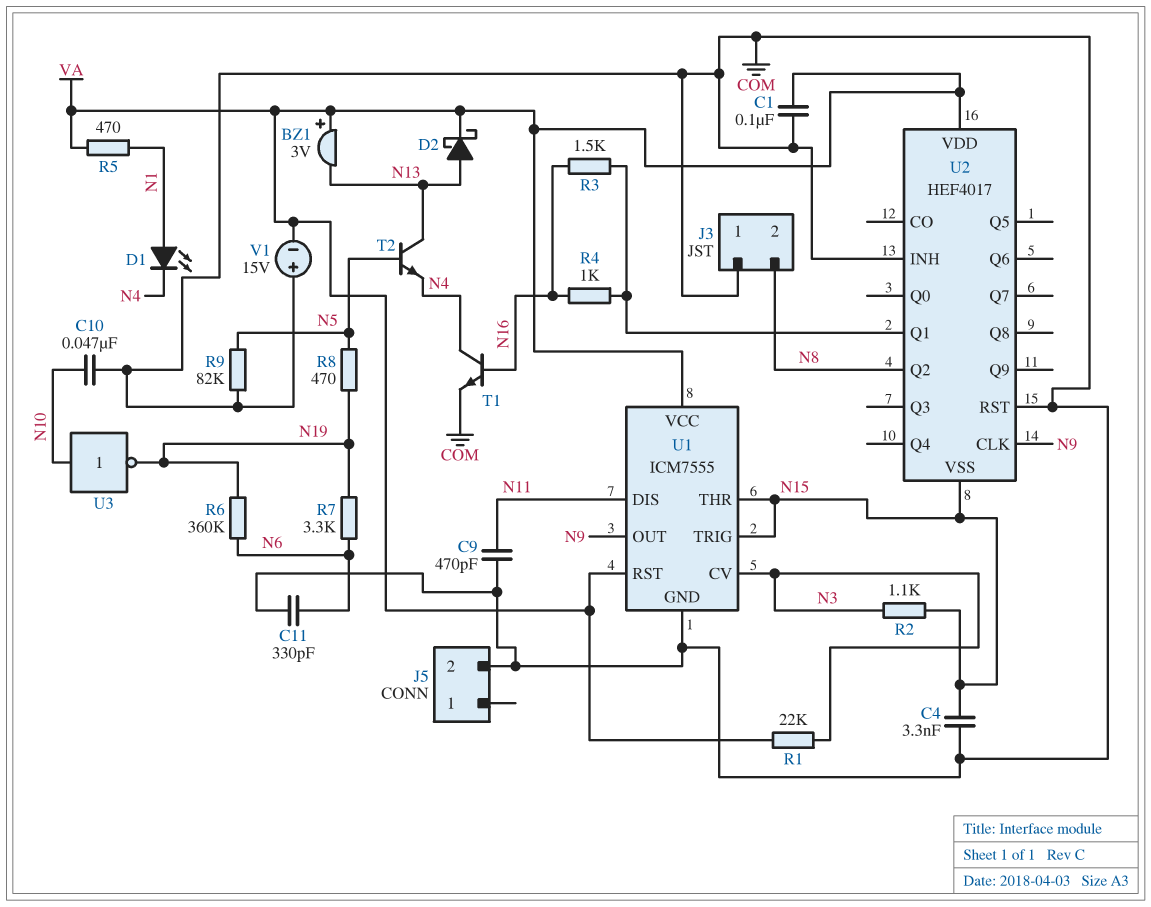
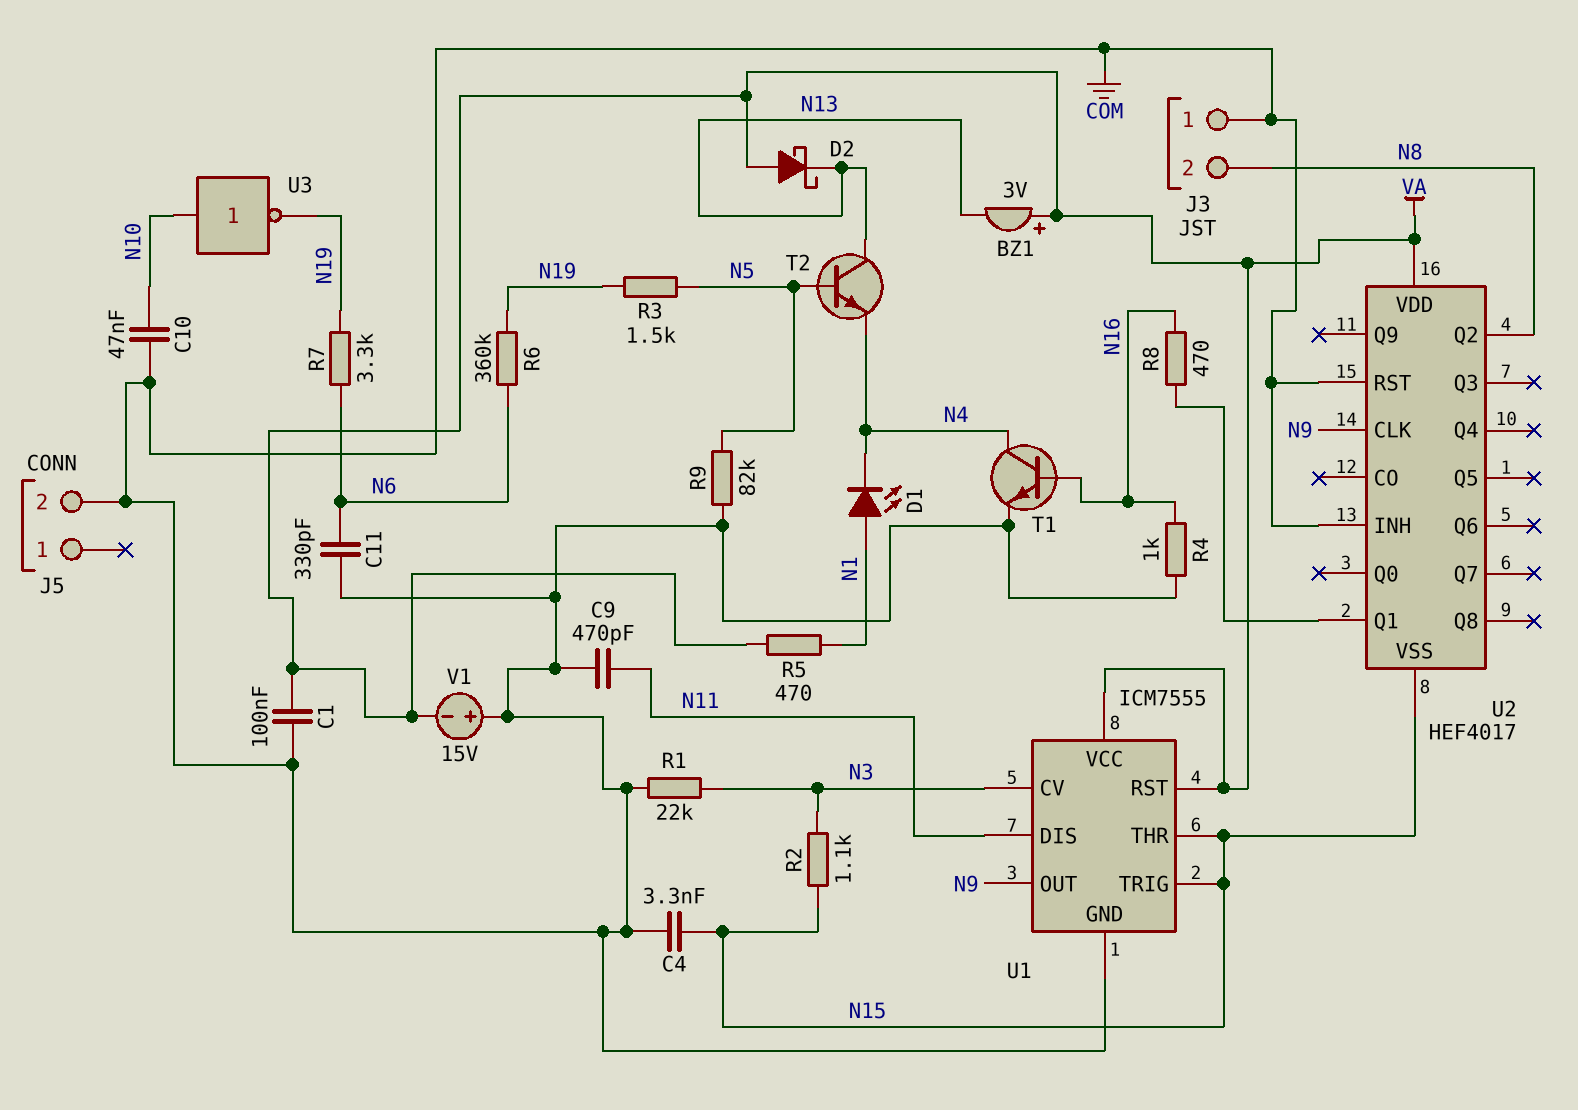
D2: schottky (A N13, K VA) -> schottky (A VA, K N13)
R1: 22k (N3, VA) -> 22k (COM, N3)
R3: 1.5k (N16, U2/Q1) -> 1.5k (N5, N19)
R4: 1k (N16, U2/Q1) -> 1k (COM, N16)
R8: 470 (N5, N19) -> 470 (N16, U2/Q1)

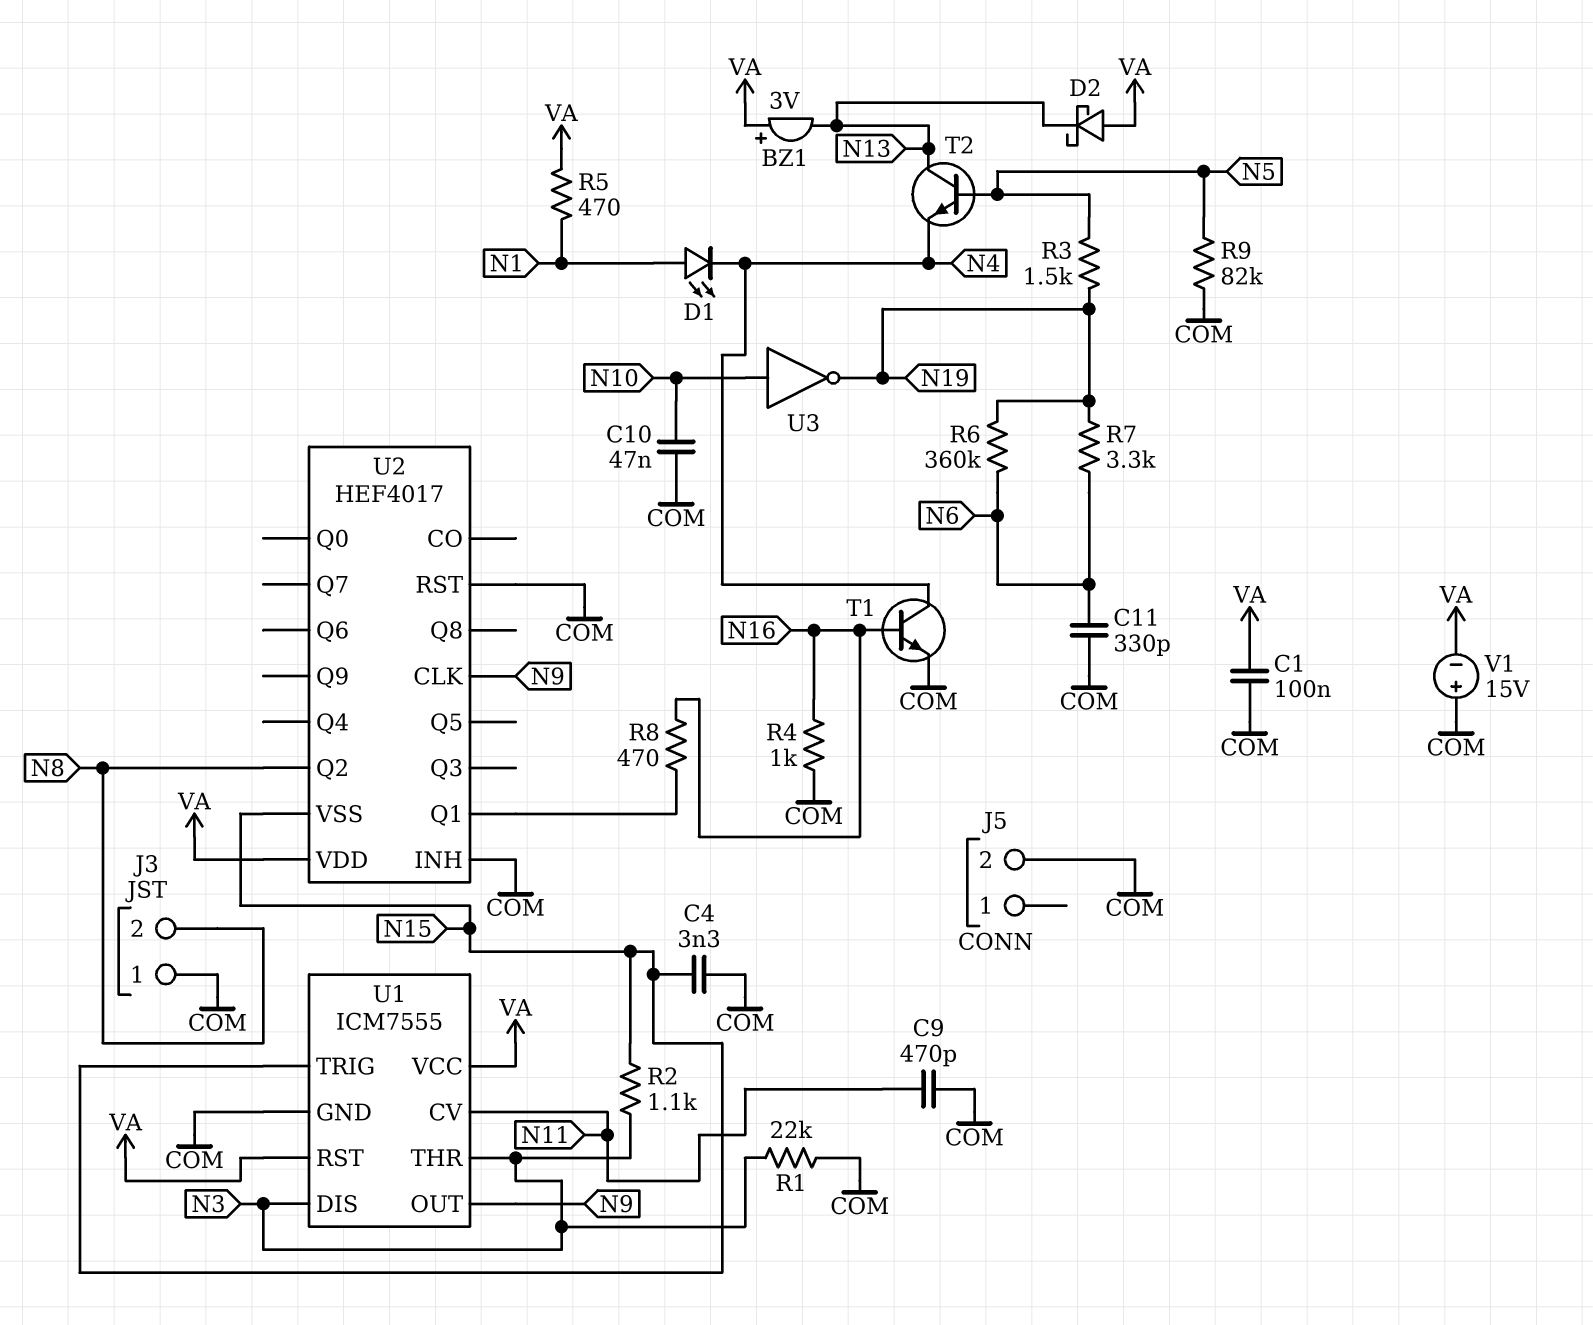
U1 pin CV: N3 -> N11
U1 pin DIS: N11 -> N3
U1 pin THR: N15 -> N3

